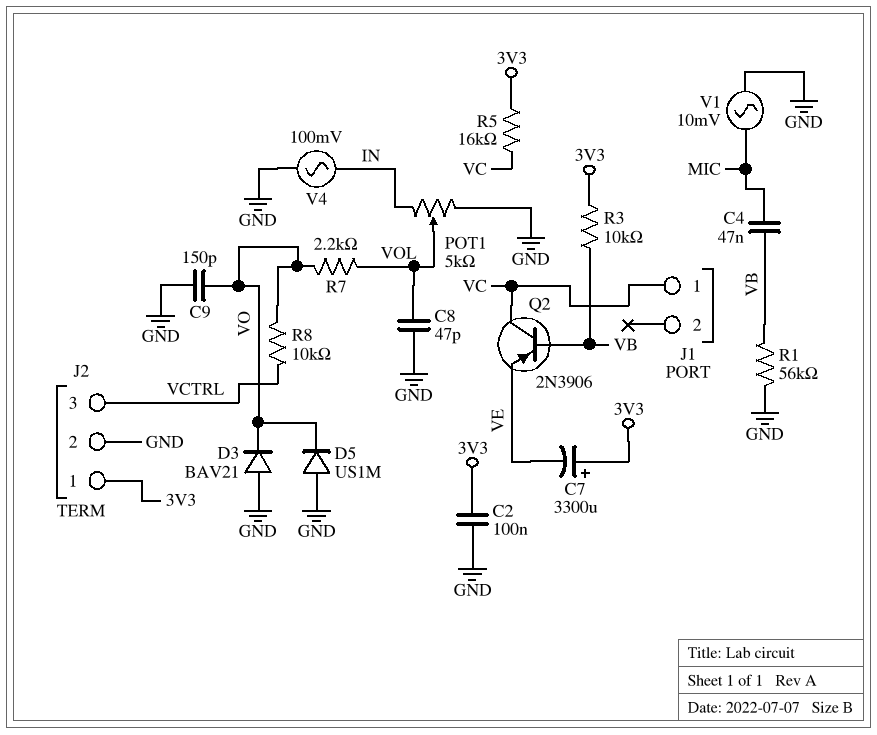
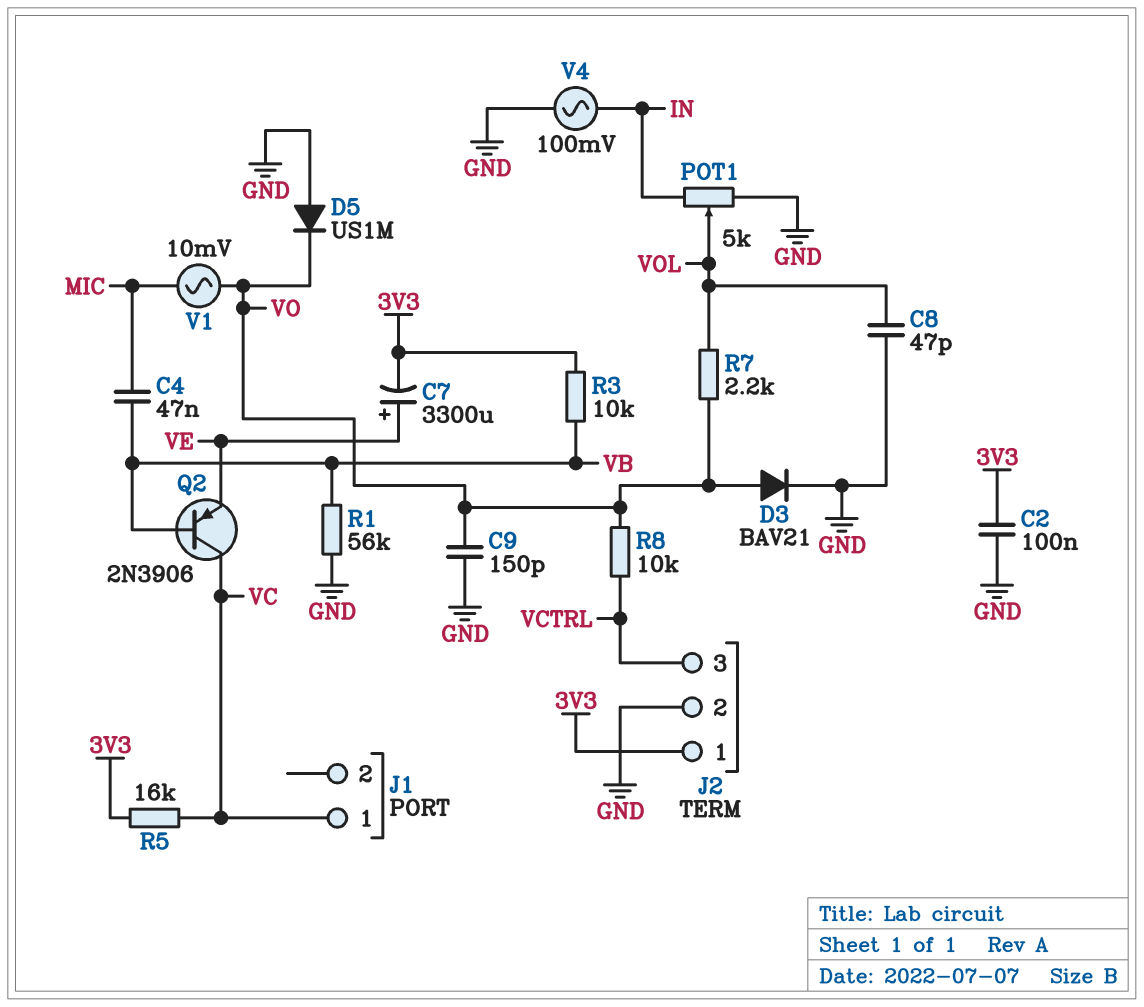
C7: 3300uF (plus 3V3, minus VE) -> 3300uF (plus VE, minus 3V3)
D3: diode BAV21 (A GND, K VO) -> diode BAV21 (A VO, K GND)
V1: AC 10mV (GND, MIC) -> AC 10mV (MIC, VO)

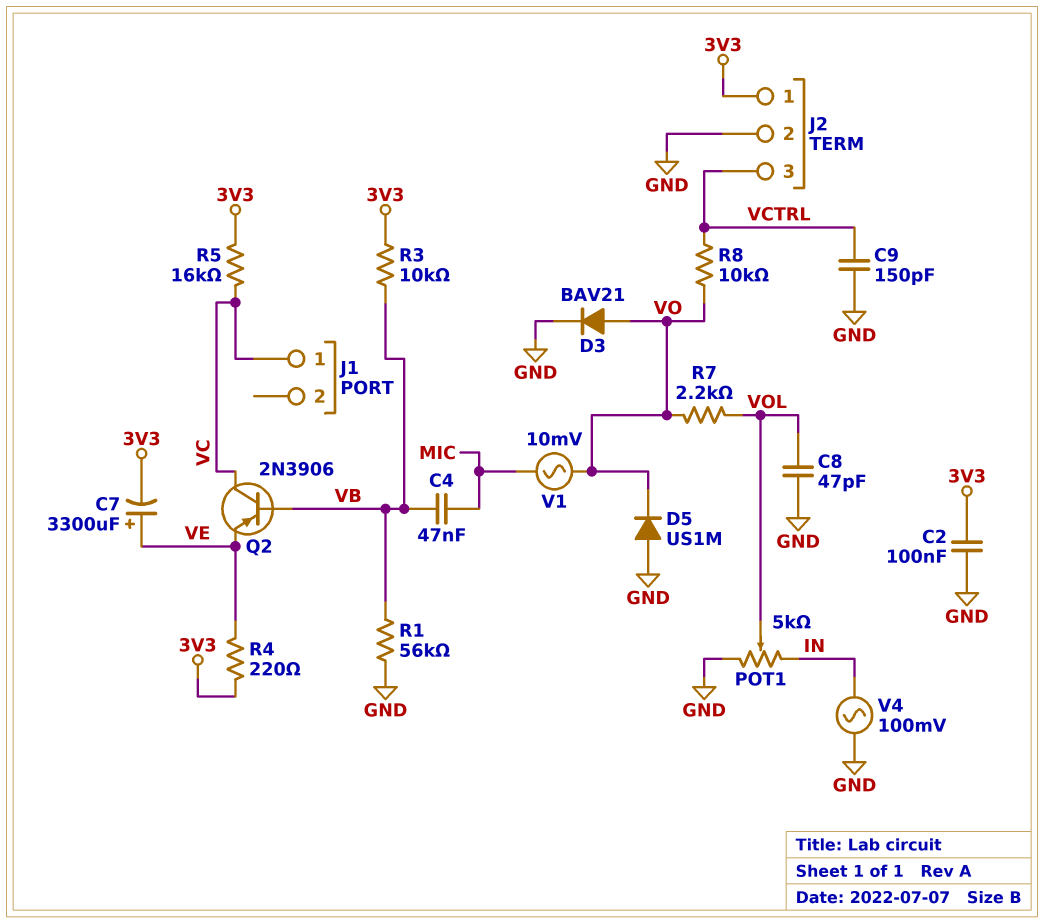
C9: 150pF (GND, VO) -> 150pF (GND, VCTRL)
R4: none -> 220 (3V3, VE)

